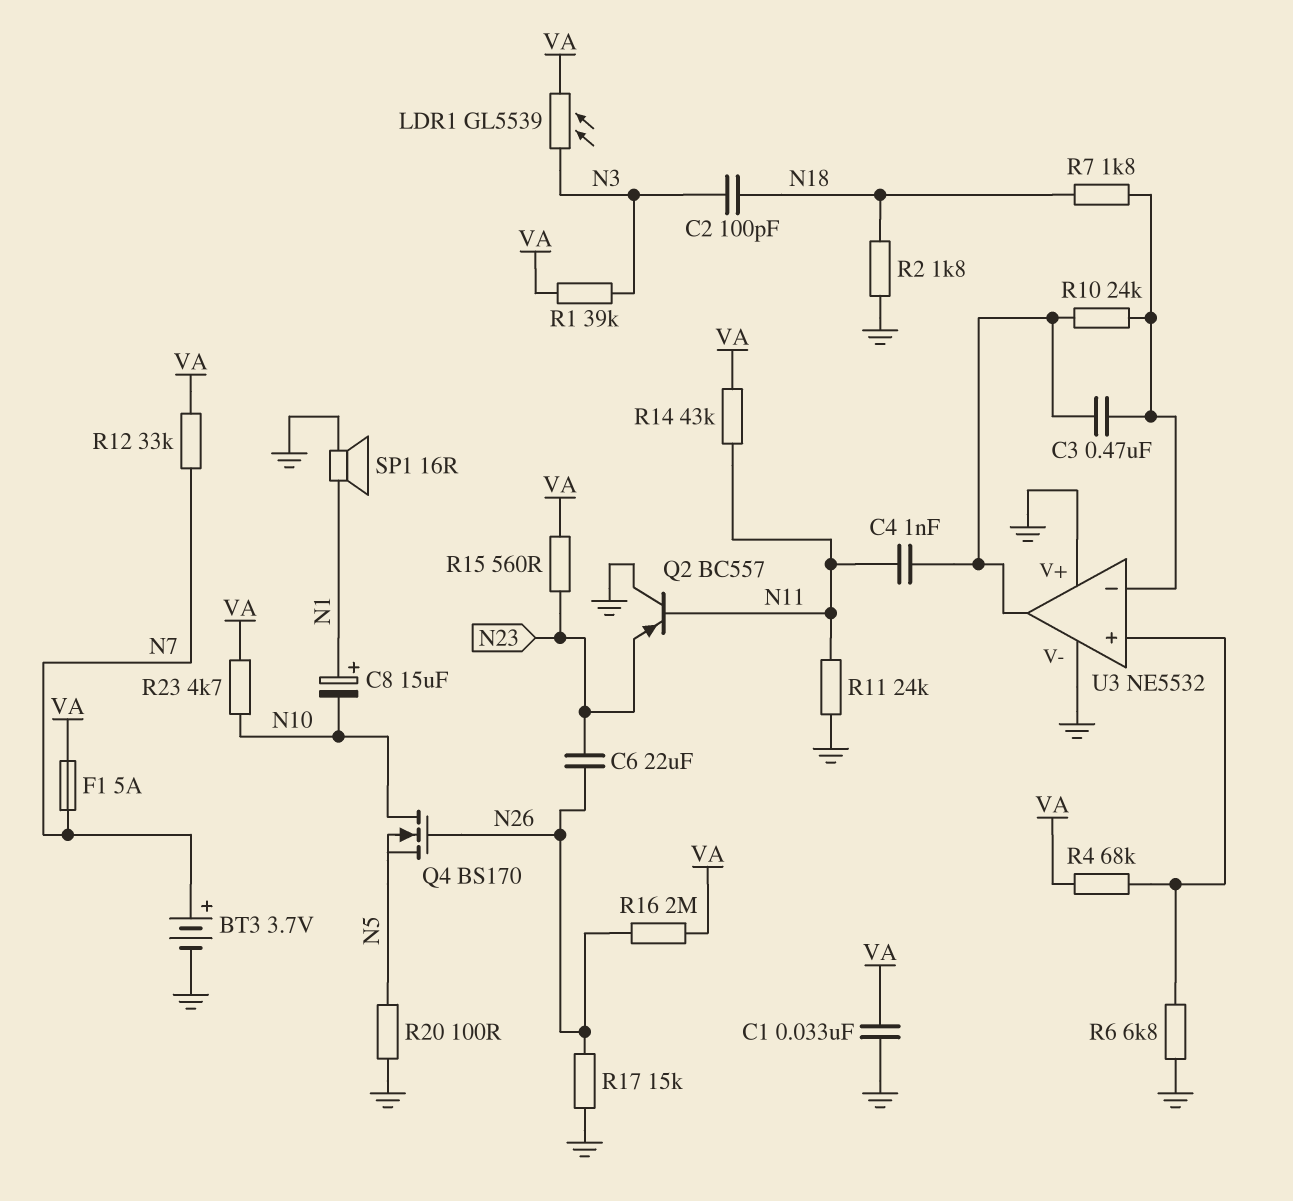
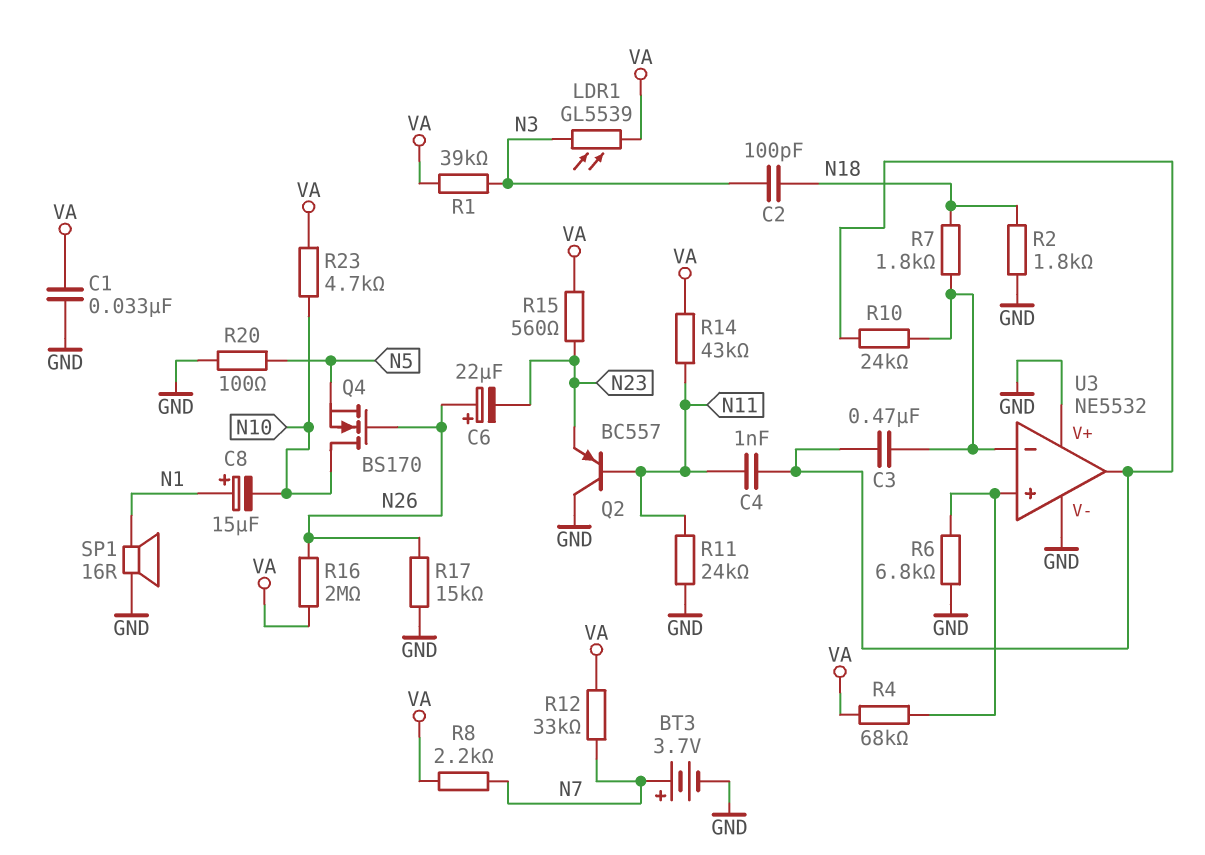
C6: 22uF (N23, N26) -> 22uF (plus N26, minus N23)
F1: 5A (N7, VA) -> none
R8: none -> 2.2k (N7, VA)

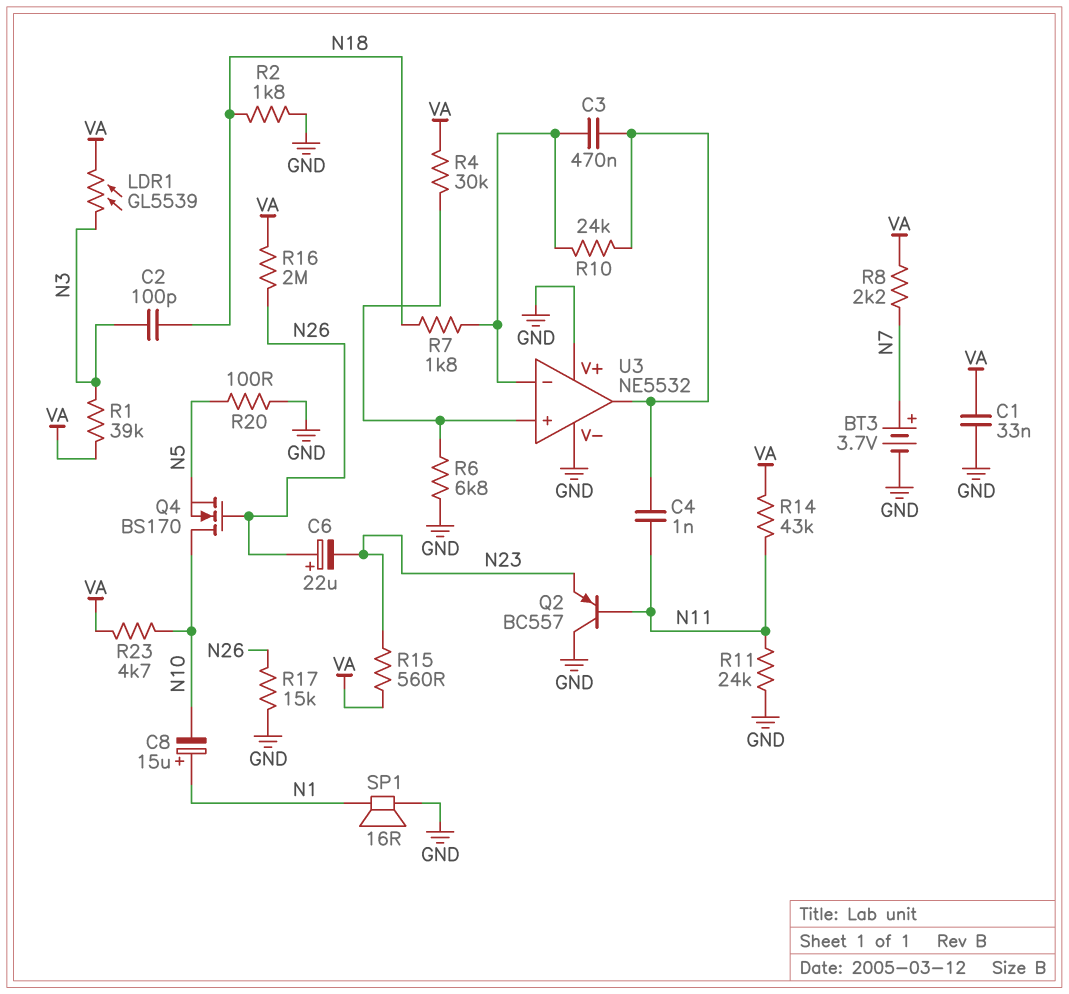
R4: 68k (U3/in+, VA) -> 30k (U3/in+, VA)
R12: 33k (N7, VA) -> none

